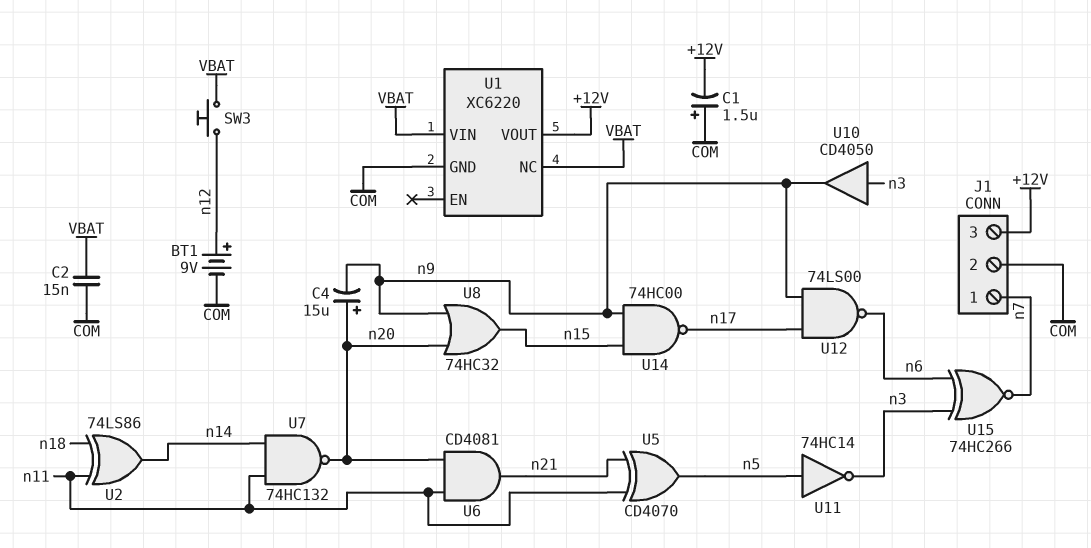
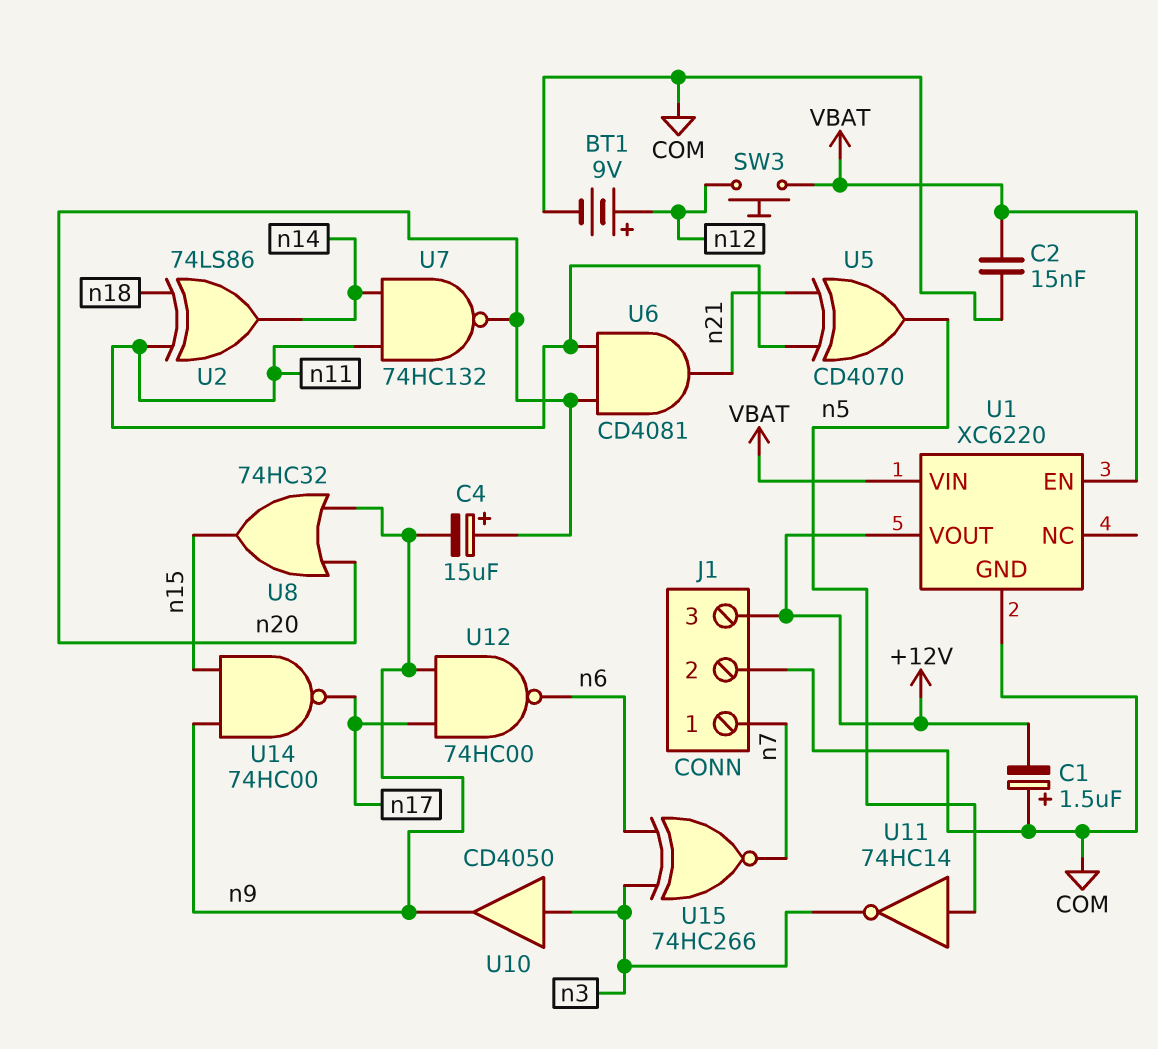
U1 pin EN: none -> VBAT
U1 pin NC: VBAT -> none
U12: NAND 74LS00 (in n9, in n17, out n6) -> NAND 74HC00 (in n9, in n17, out n6)

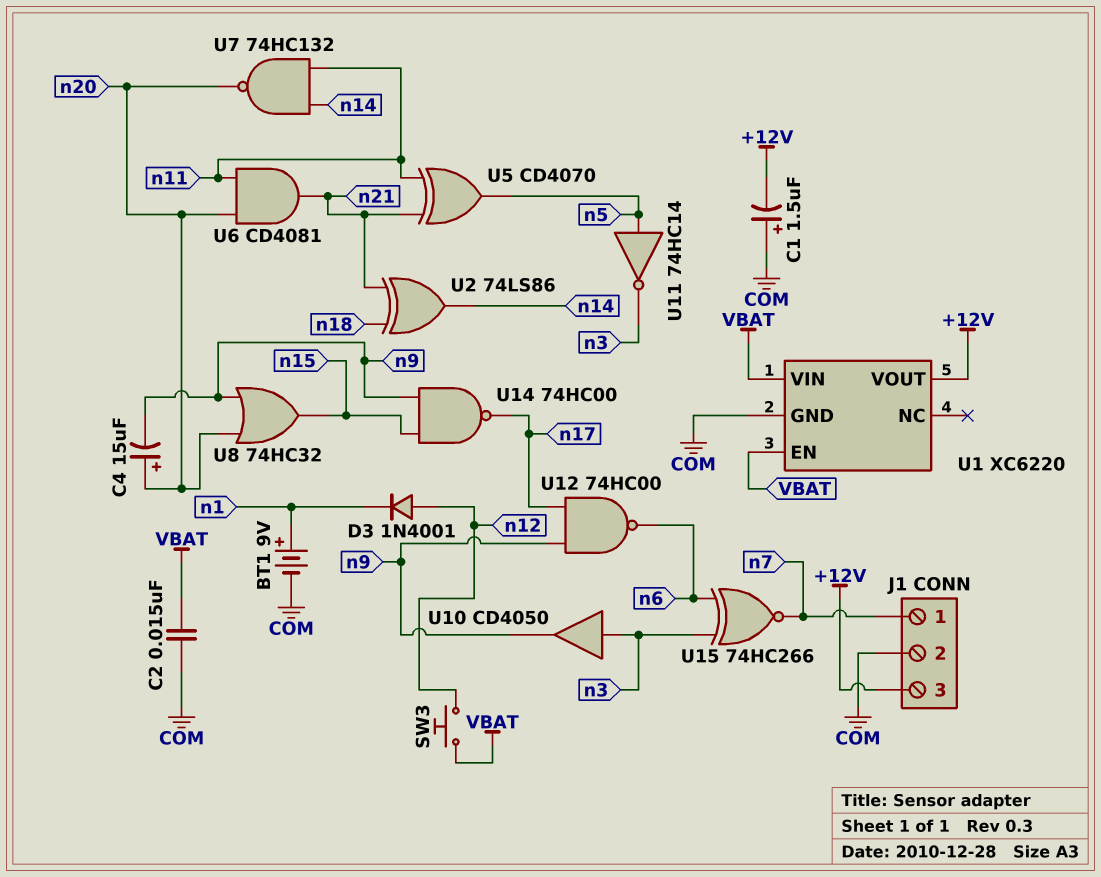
BT1: 9V (plus n12, minus COM) -> 9V (plus n1, minus COM)
D3: none -> diode 1N4001 (A n12, K n1)
U2: XOR 74LS86 (in n11, in n18, out n14) -> XOR 74LS86 (in n18, in n21, out n14)

